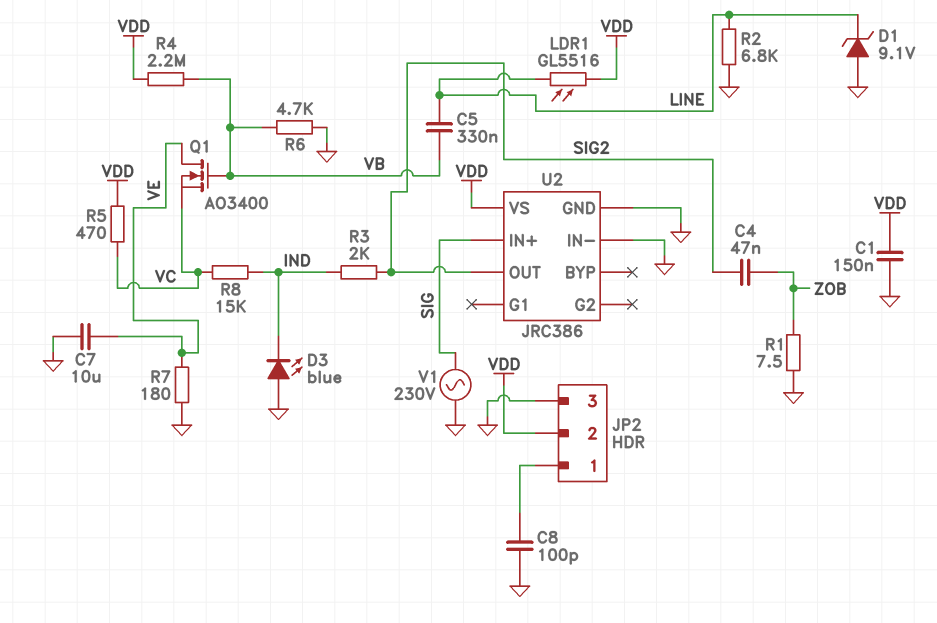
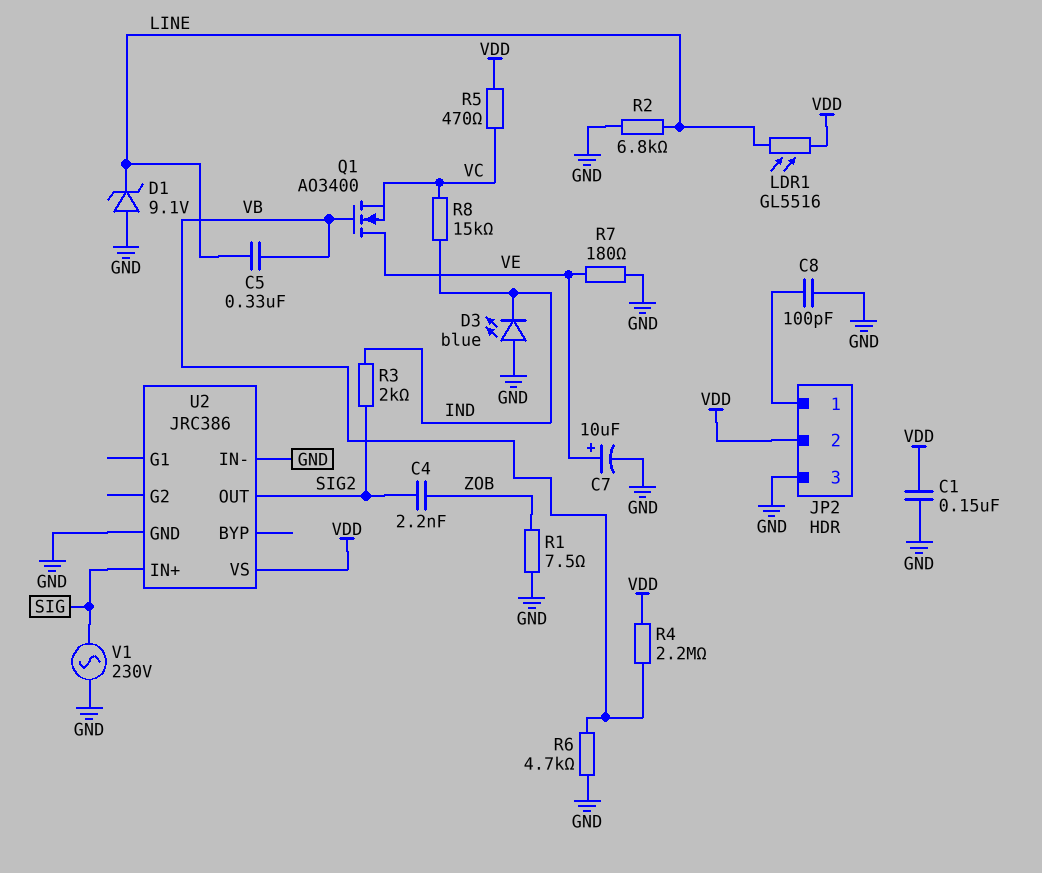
C4: 47nF (SIG2, ZOB) -> 2.2nF (SIG2, ZOB)
C7: 10uF (GND, VE) -> 10uF (plus VE, minus GND)

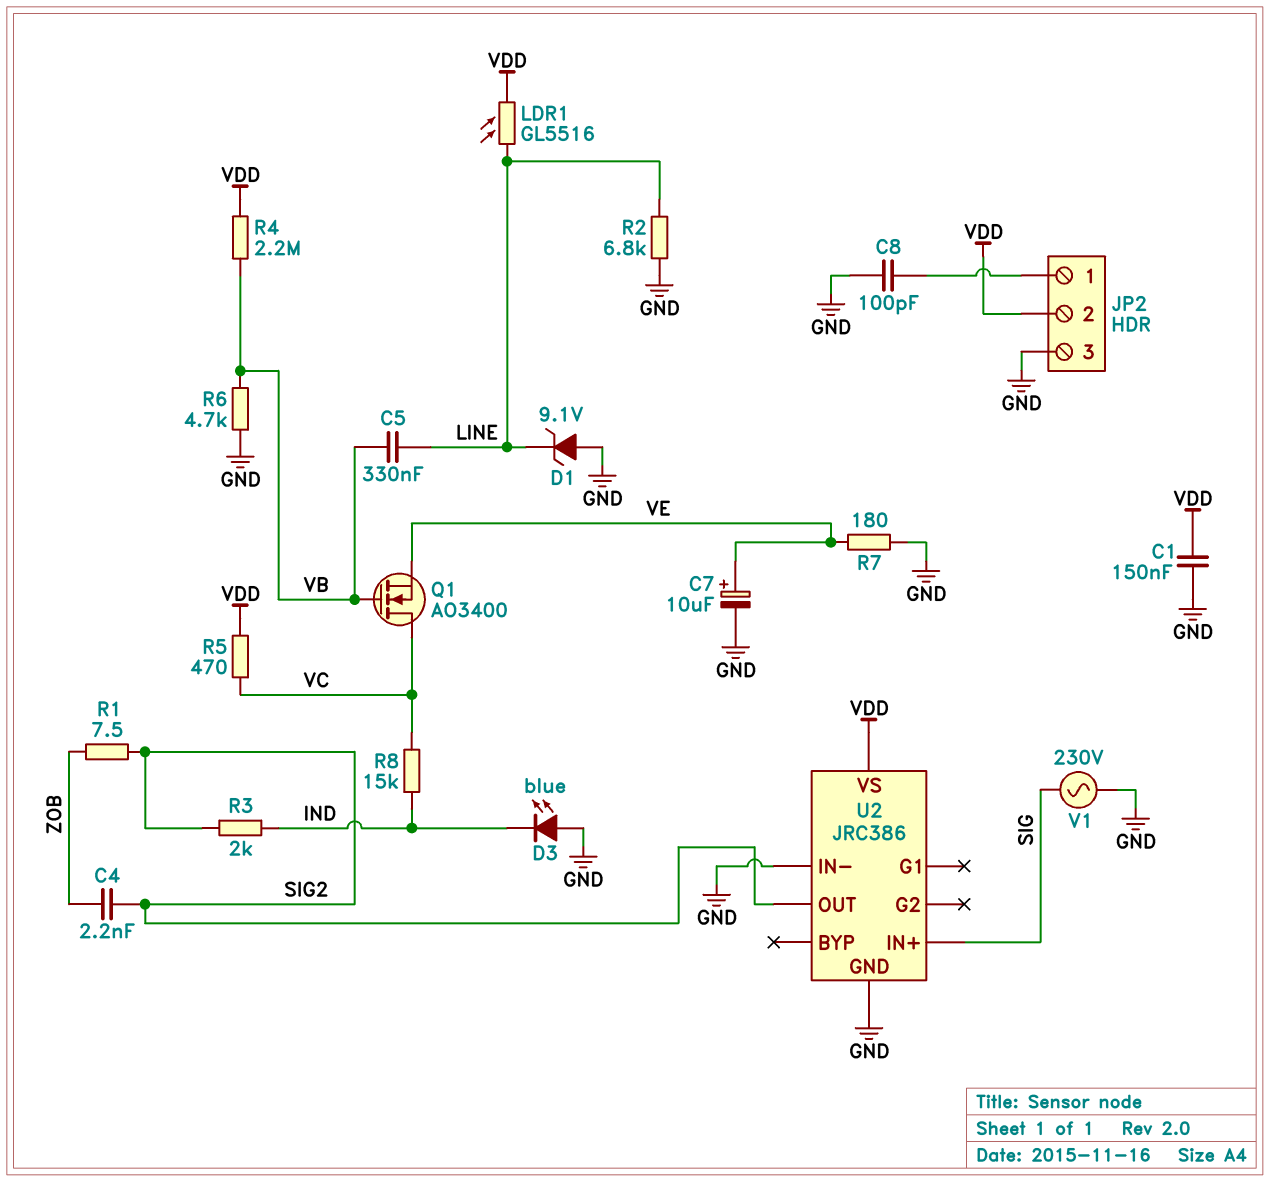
Q1: NMOS AO3400 (G VB, D VE, S VC) -> NMOS AO3400 (G VB, D VC, S VE)
R1: 7.5 (GND, ZOB) -> 7.5 (SIG2, ZOB)

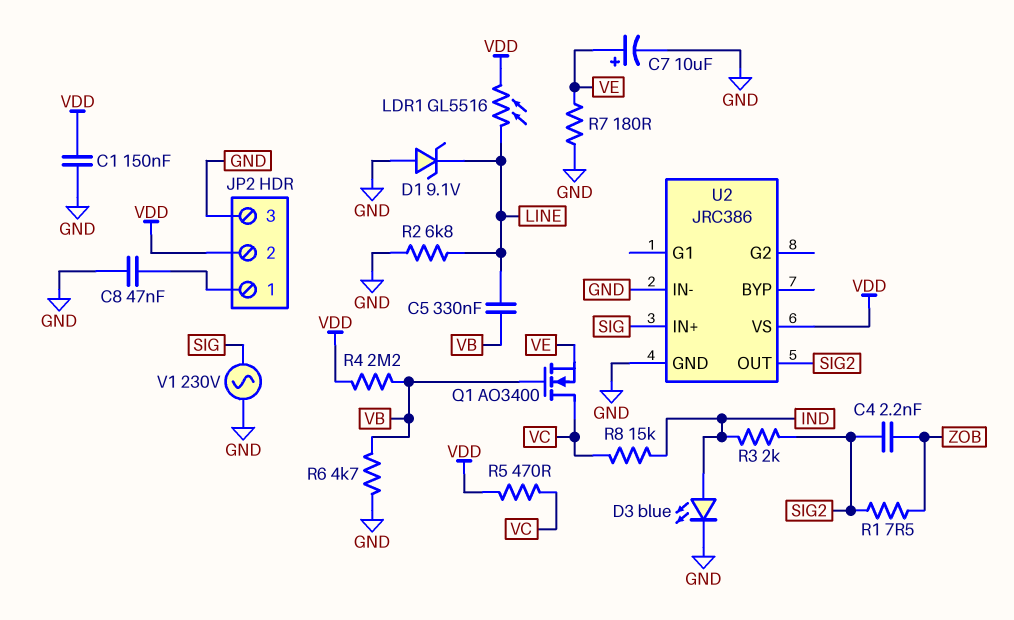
C8: 100pF (GND, JP2/1) -> 47nF (GND, JP2/1)
D3: LED blue (A GND, K IND) -> LED blue (A IND, K GND)

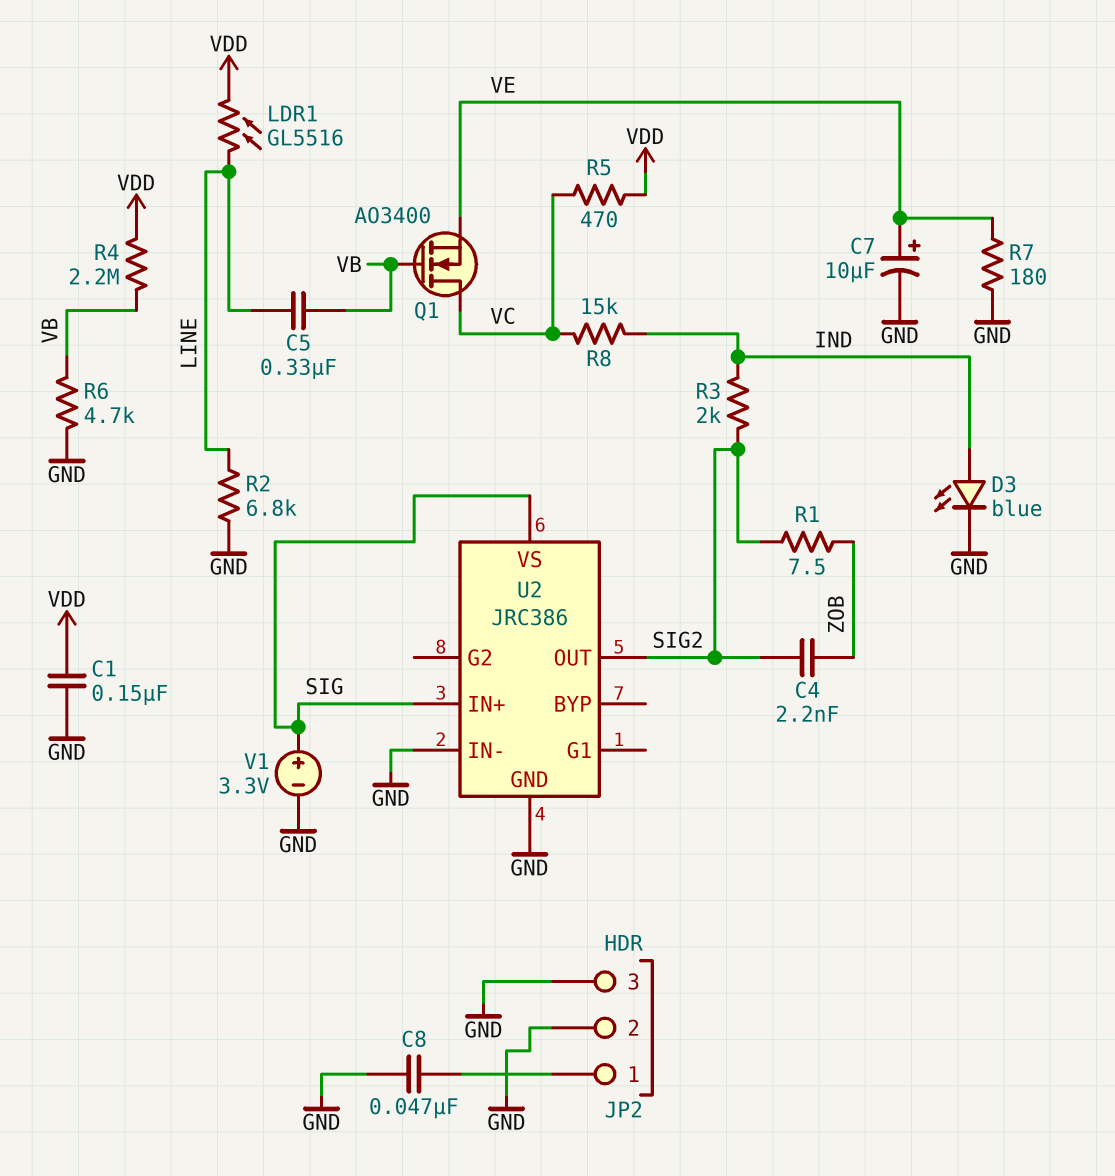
D1: zener 9.1V (A GND, K LINE) -> none
JP2 pin 2: VDD -> GND
U2 pin VS: VDD -> SIG
V1: AC 230V (GND, SIG) -> 3.3V (plus SIG, minus GND)

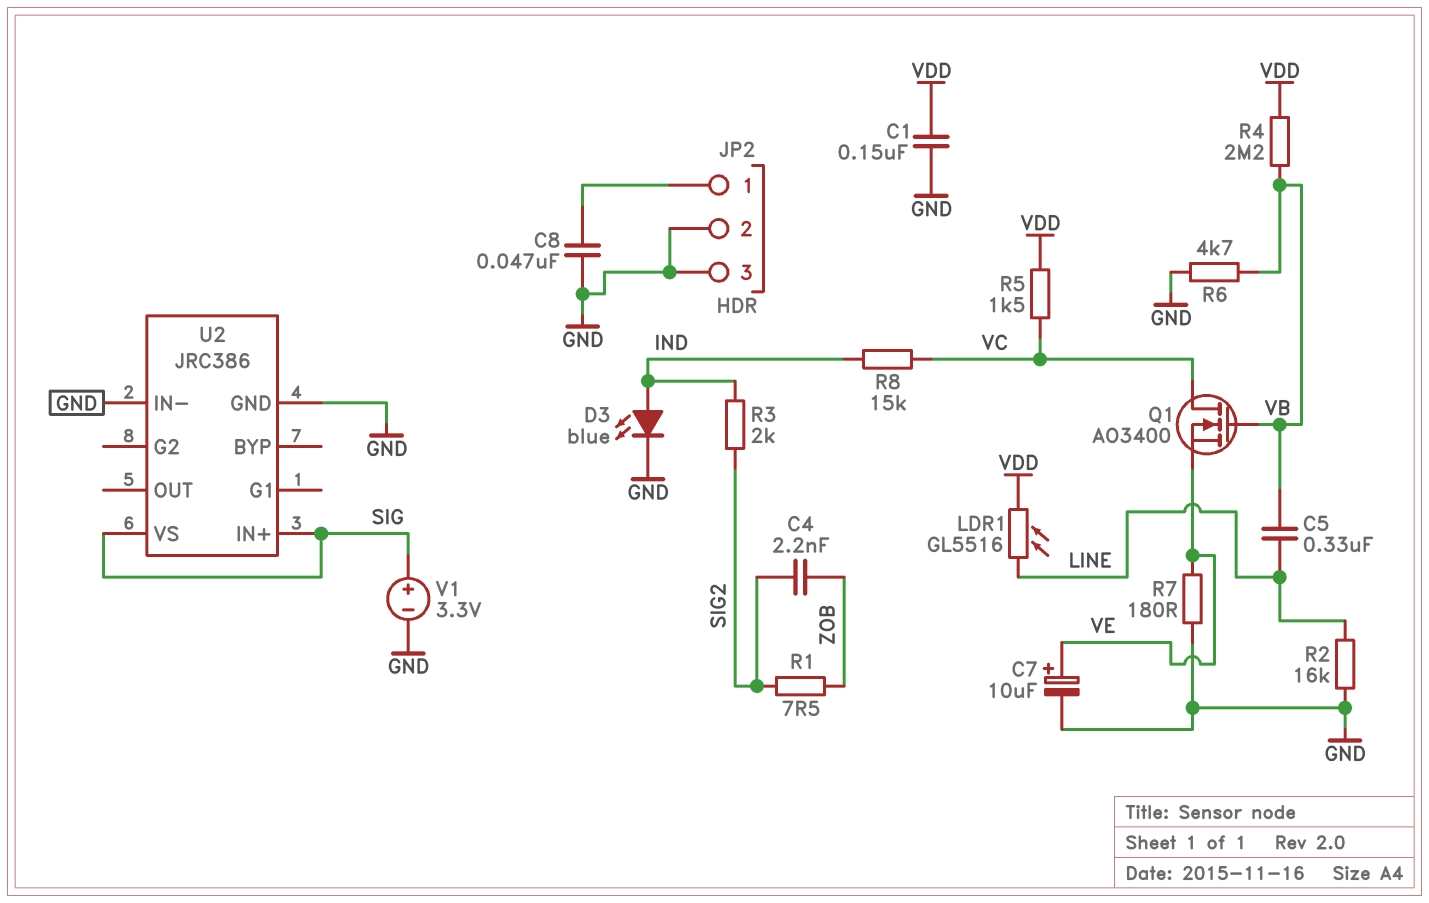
R2: 6.8k (GND, LINE) -> 16k (GND, LINE)
R5: 470 (VC, VDD) -> 1.5k (VC, VDD)
U2 pin OUT: SIG2 -> none

